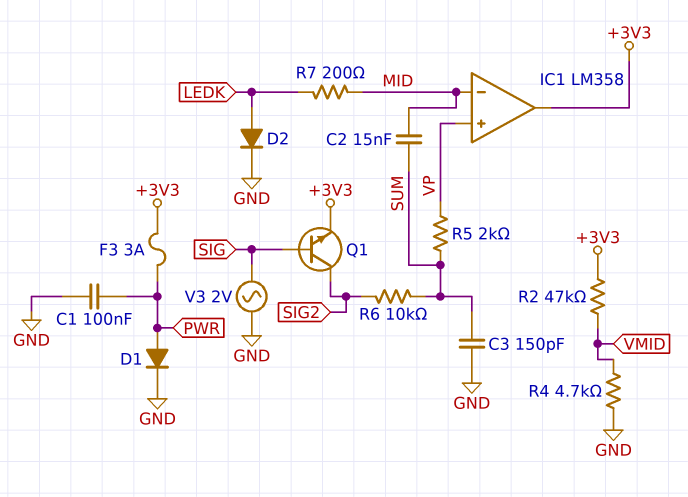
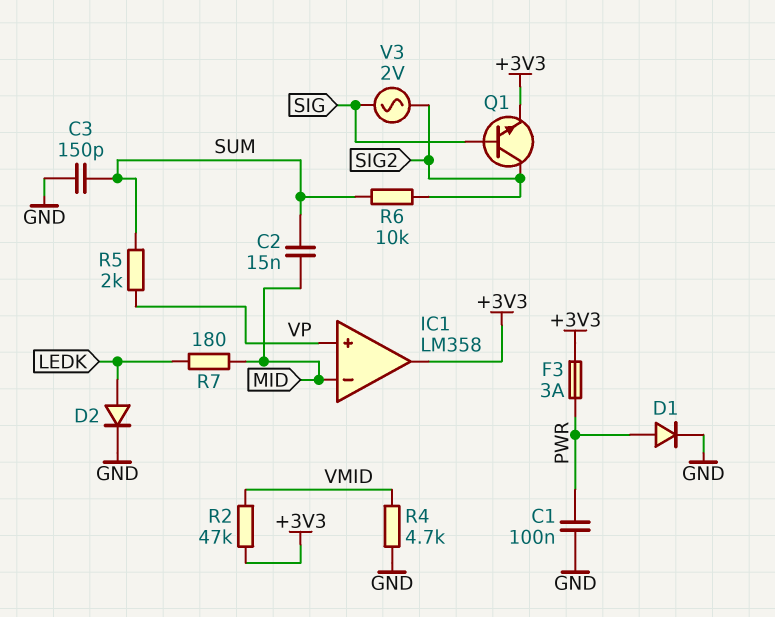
R7: 200 (LEDK, MID) -> 180 (LEDK, MID)
V3: AC 2V (GND, SIG) -> AC 2V (SIG, SIG2)

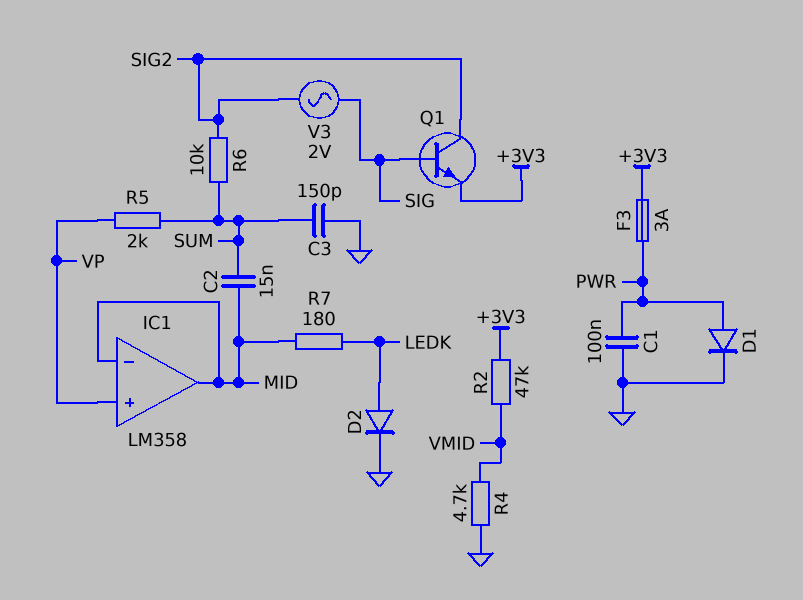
IC1 pin out: +3V3 -> MID

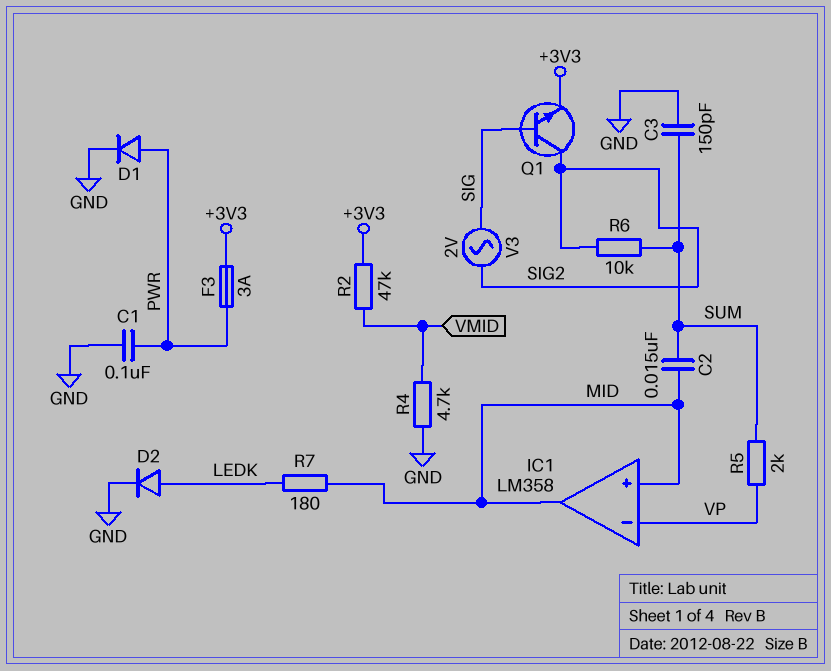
IC1 pin in+: VP -> MID
IC1 pin in-: MID -> VP

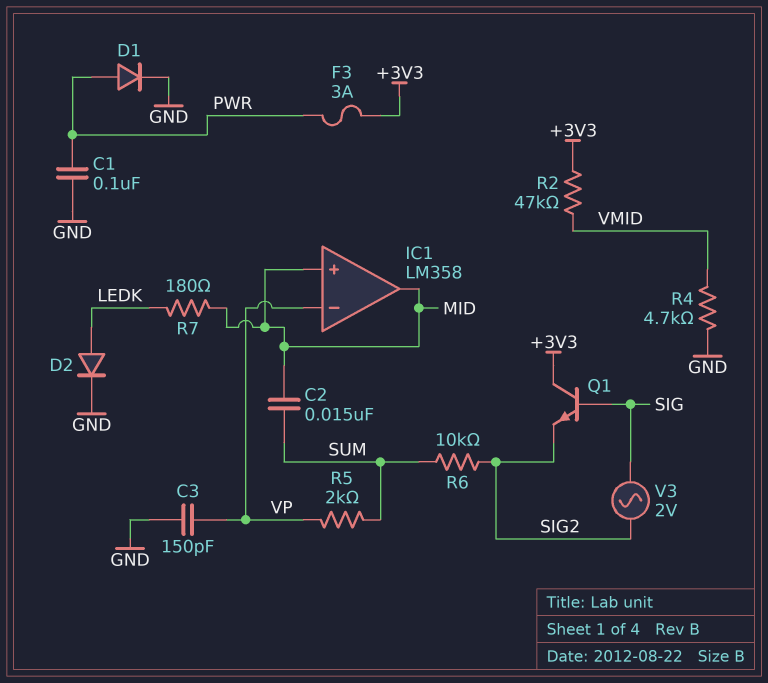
C3: 150pF (GND, SUM) -> 150pF (GND, VP)
Q1: NPN (B SIG, C SIG2, E +3V3) -> NPN (B SIG, C +3V3, E SIG2)

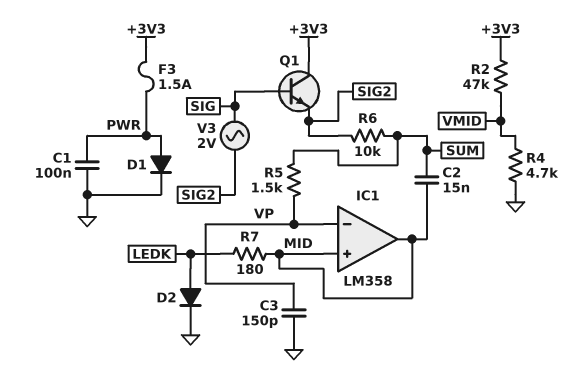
F3: 3A (+3V3, PWR) -> 1.5A (+3V3, PWR)
R5: 2k (SUM, VP) -> 1.5k (SUM, VP)

